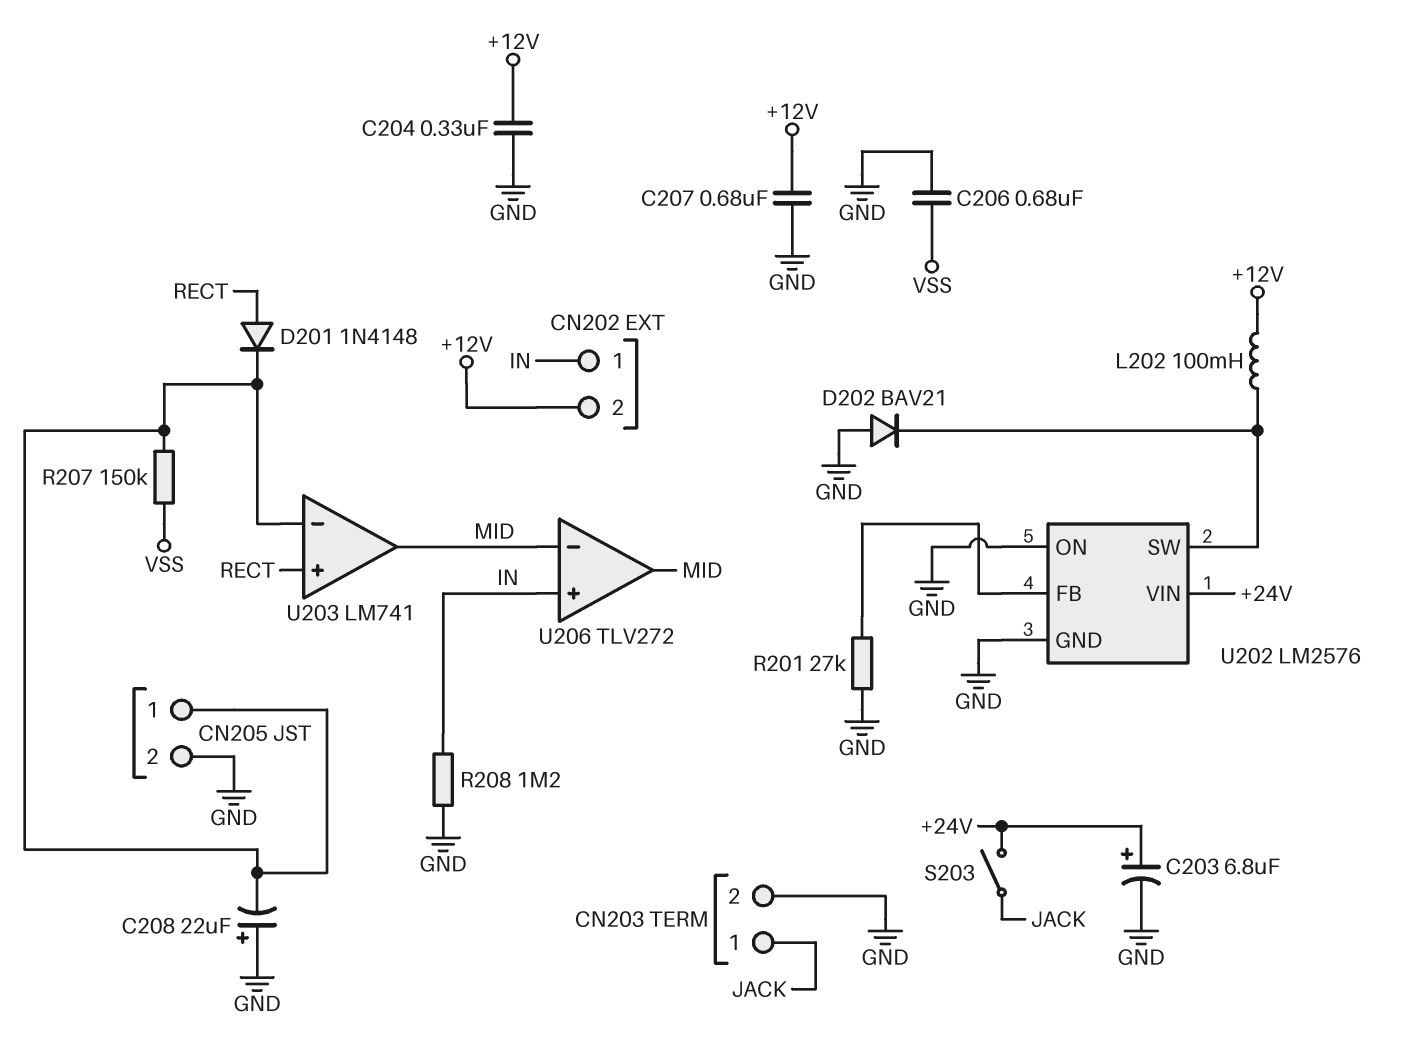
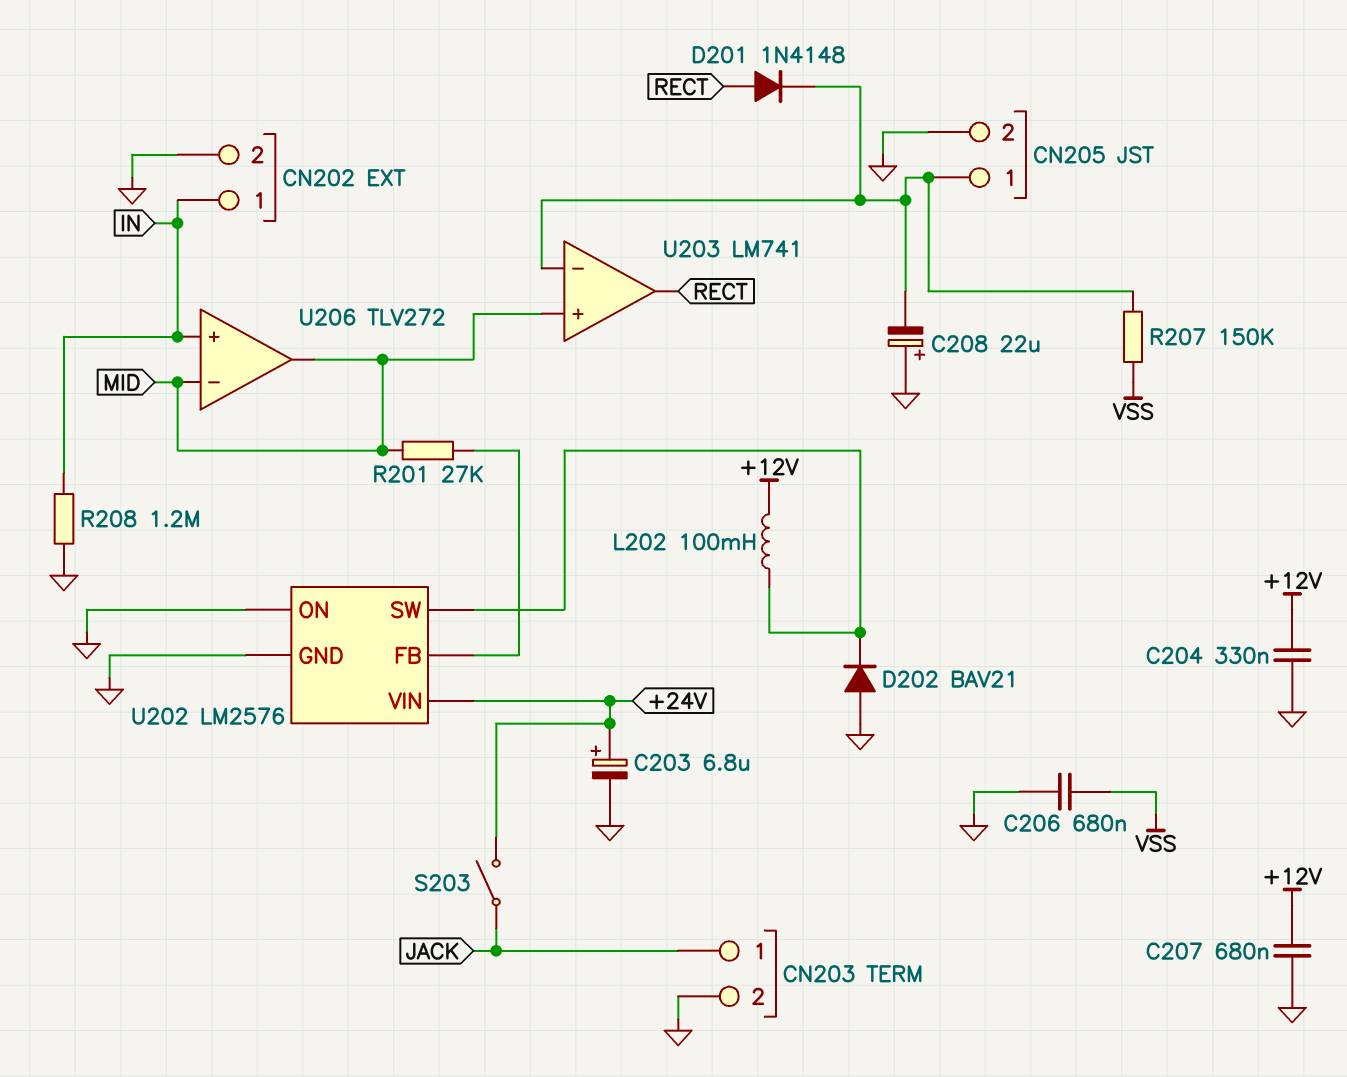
CN202 pin 2: +12V -> GND
R201: 27k (GND, U202/FB) -> 27k (MID, U202/FB)
U203 pin in+: RECT -> MID
U203 pin out: MID -> RECT

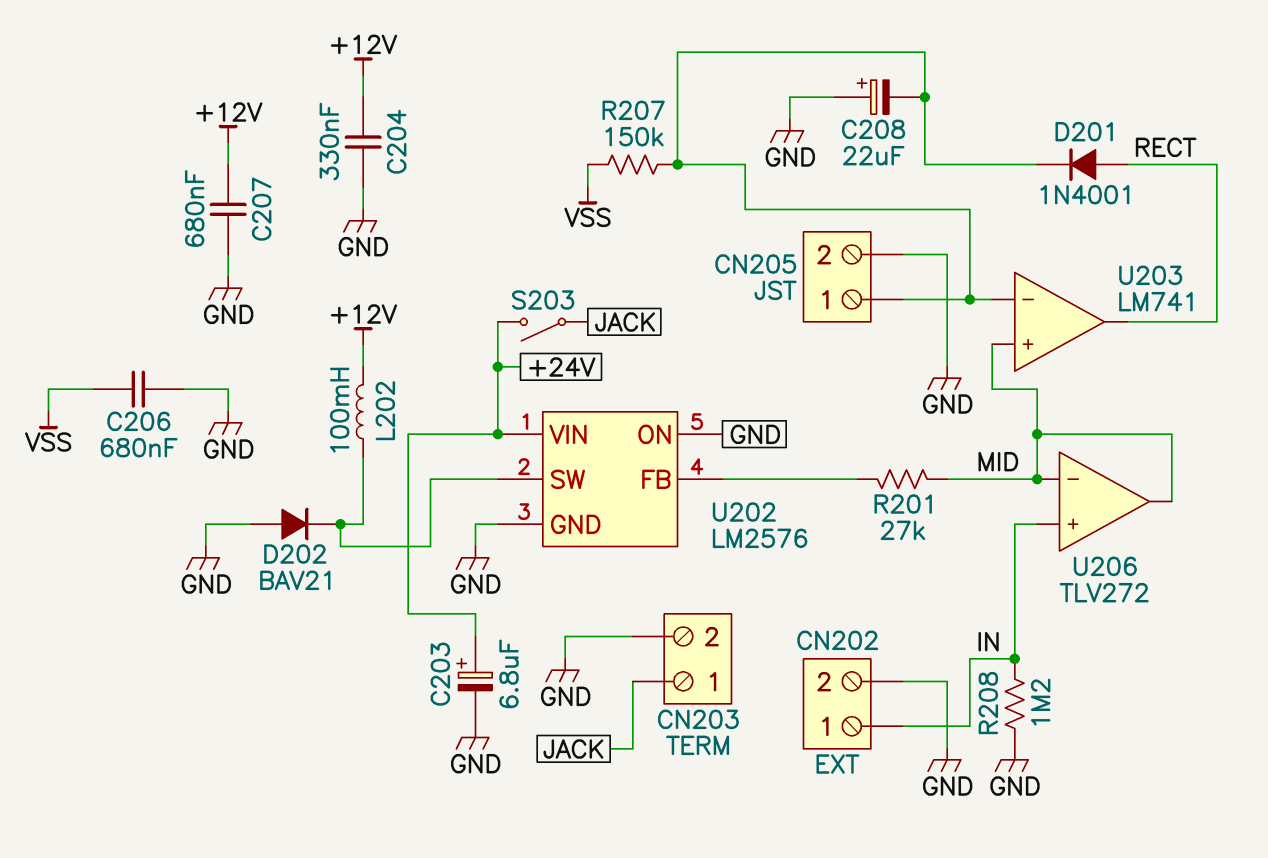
D201: diode 1N4148 (A RECT, K CN205/1) -> diode 1N4001 (A RECT, K CN205/1)

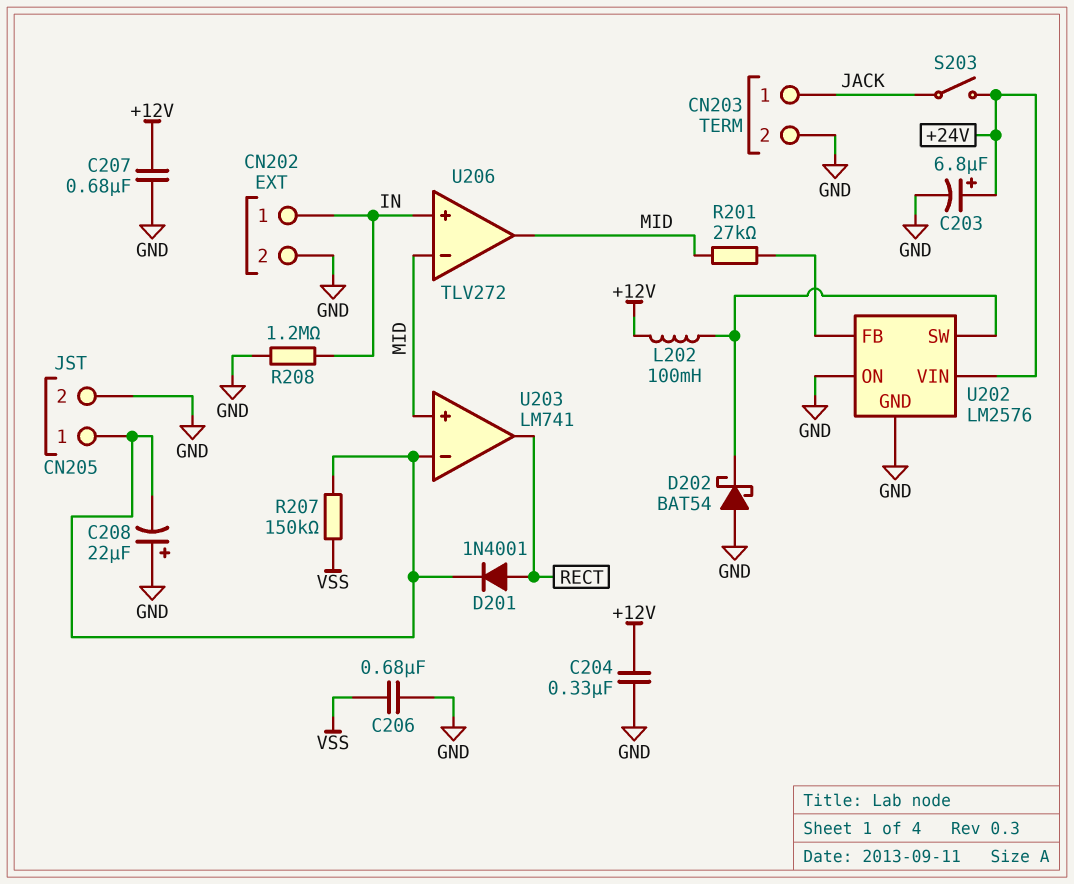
D202: diode BAV21 (A GND, K U202/SW) -> schottky BAT54 (A GND, K U202/SW)

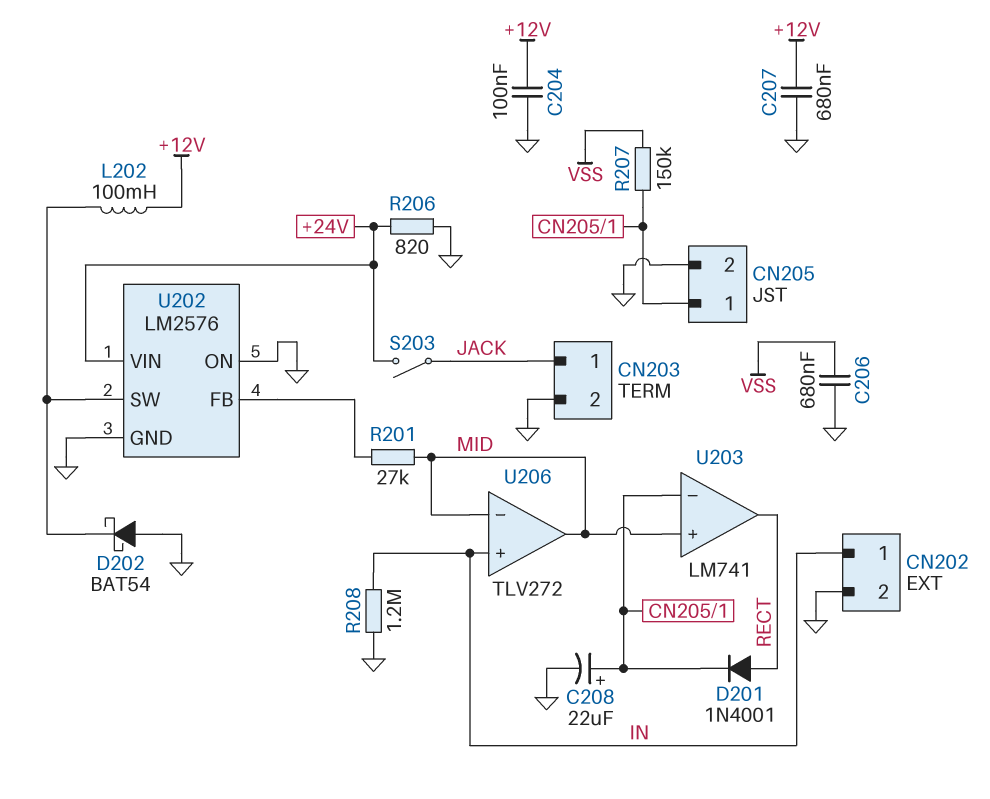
C203: 6.8uF (plus +24V, minus GND) -> none
C204: 330nF (+12V, GND) -> 100nF (+12V, GND)
C208: 22uF (plus GND, minus CN205/1) -> 22uF (plus CN205/1, minus GND)
R206: none -> 820 (+24V, GND)

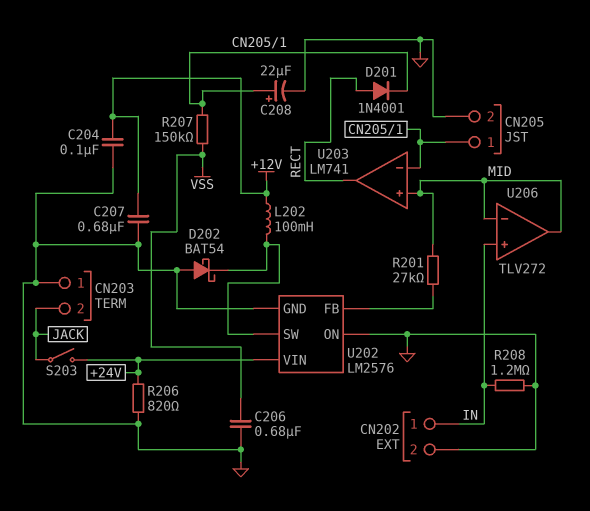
CN203 pin 1: JACK -> GND
CN203 pin 2: GND -> JACK

